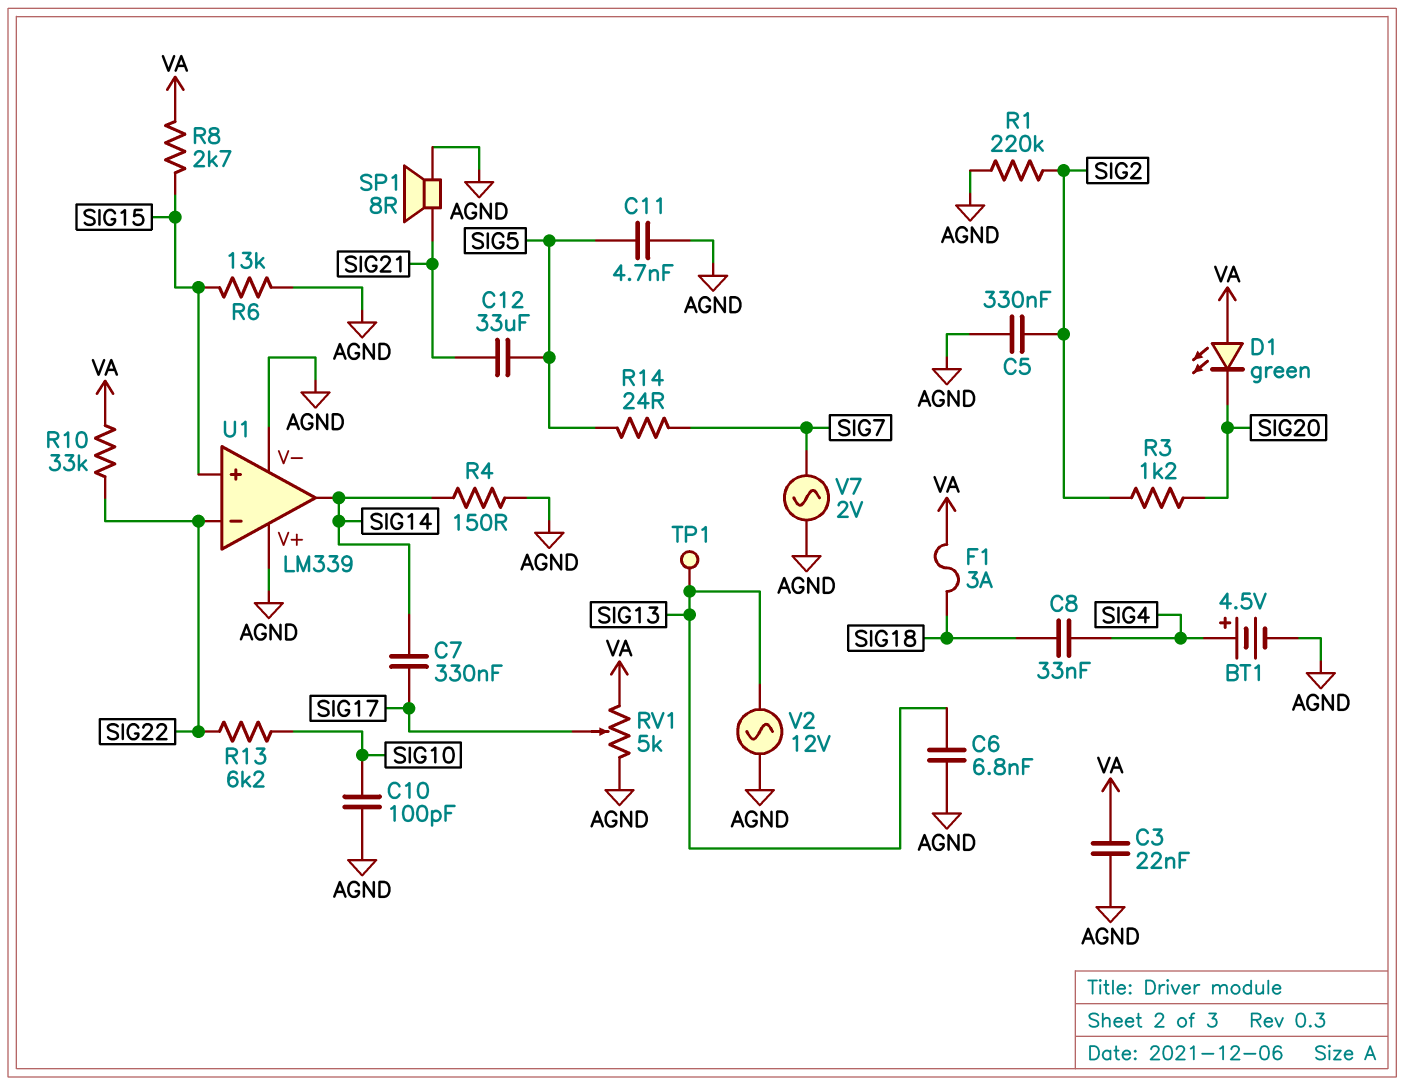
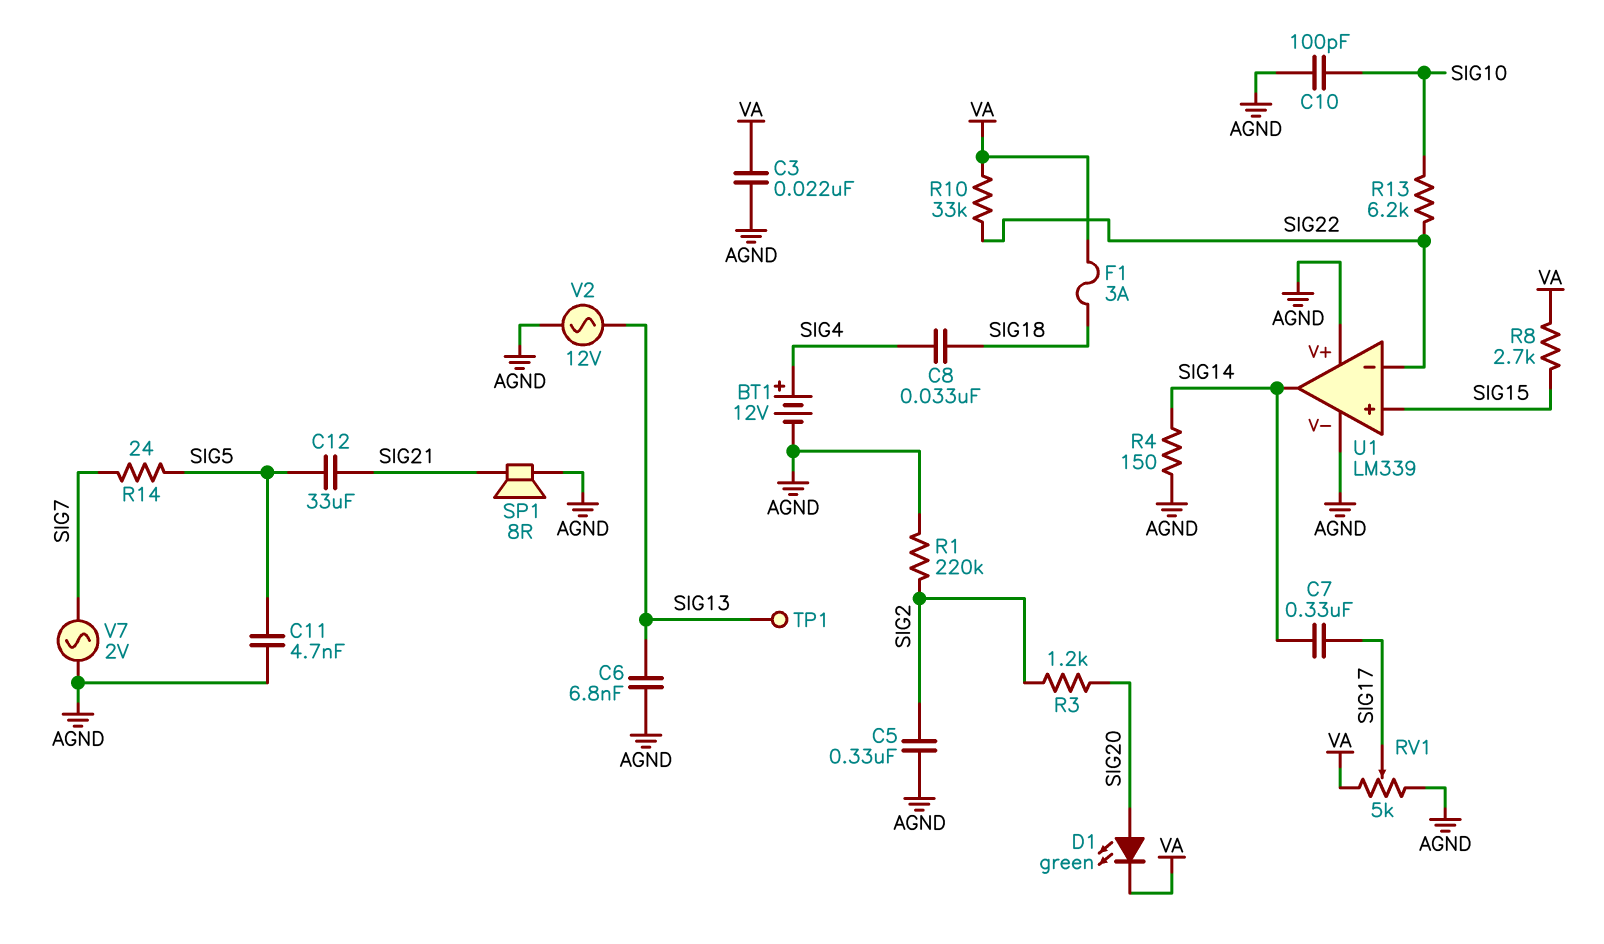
BT1: 4.5V (plus SIG4, minus AGND) -> 12V (plus SIG4, minus AGND)
D1: LED green (A VA, K SIG20) -> LED green (A SIG20, K VA)
R6: 13k (AGND, SIG15) -> none

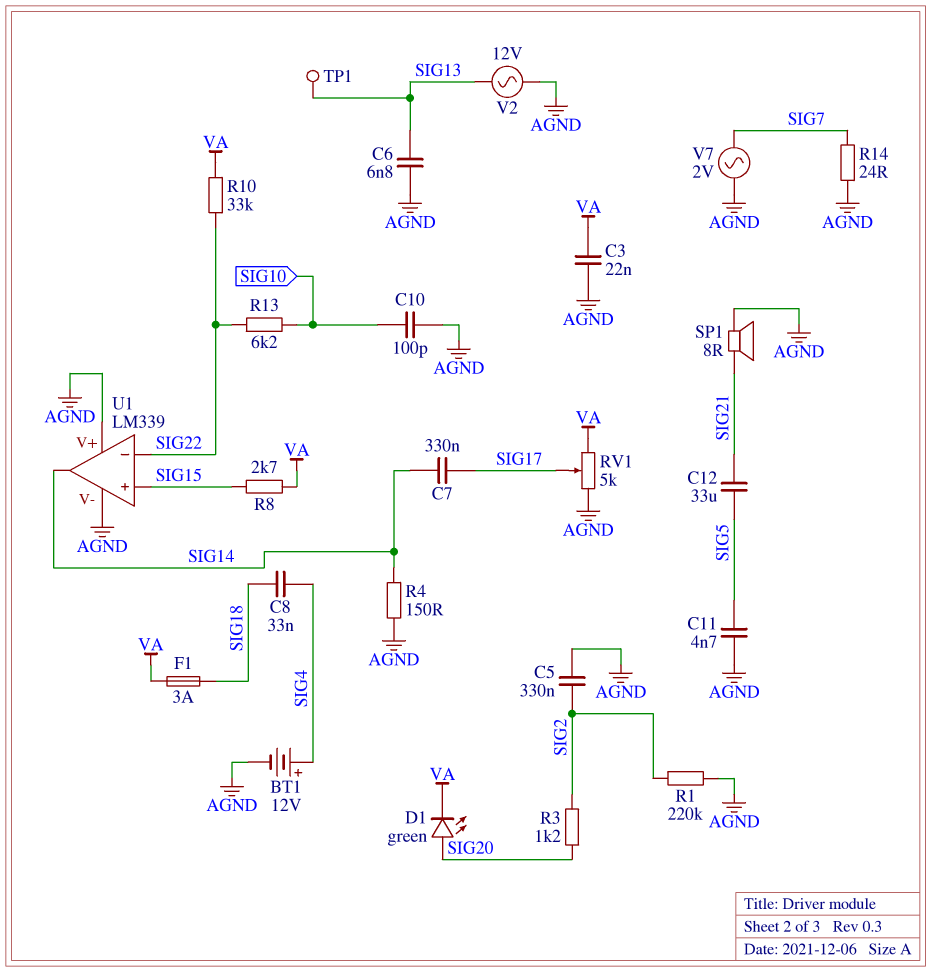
R14: 24 (SIG5, SIG7) -> 24 (AGND, SIG7)

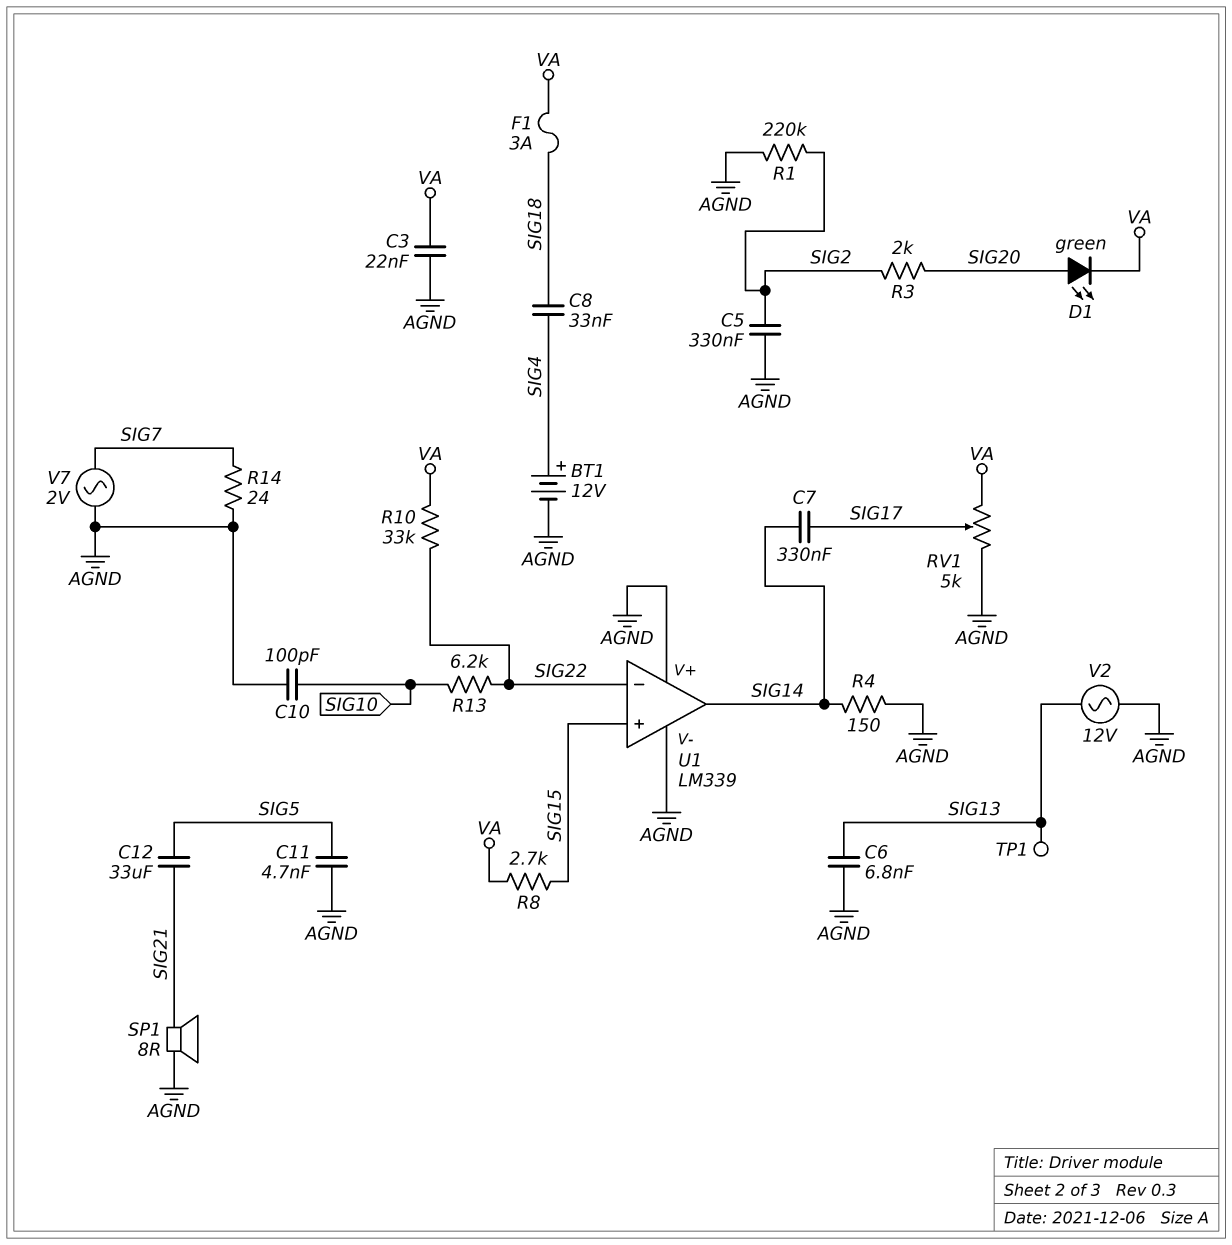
R3: 1.2k (SIG2, SIG20) -> 2k (SIG2, SIG20)

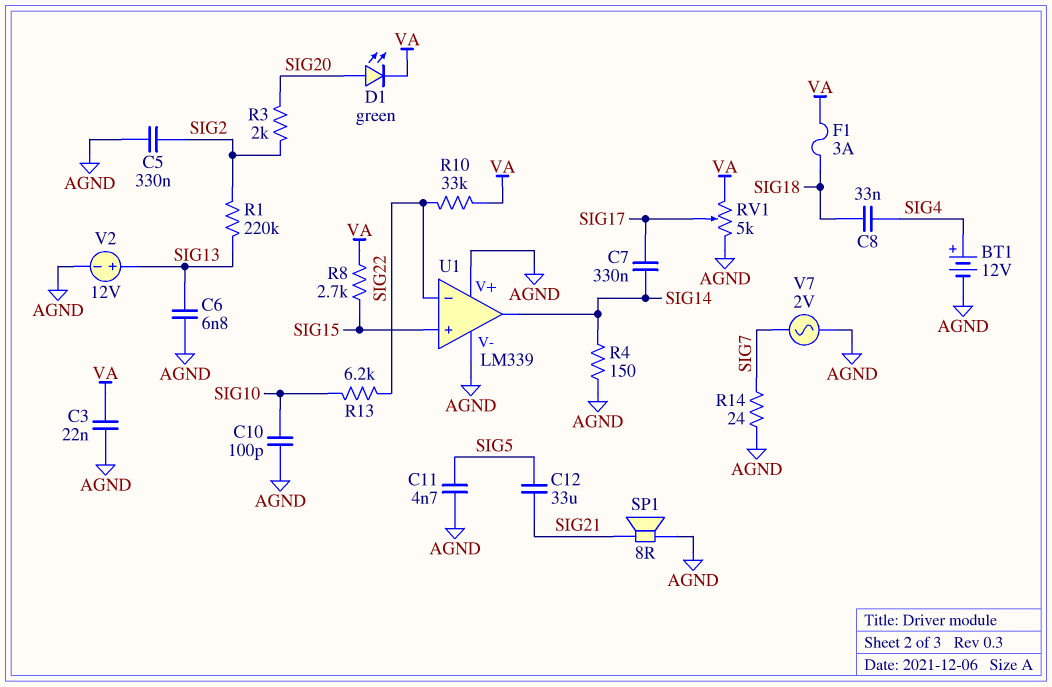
R1: 220k (AGND, SIG2) -> 220k (SIG2, SIG13)
TP1: test point (SIG13) -> none
V2: AC 12V (AGND, SIG13) -> 12V (plus SIG13, minus AGND)

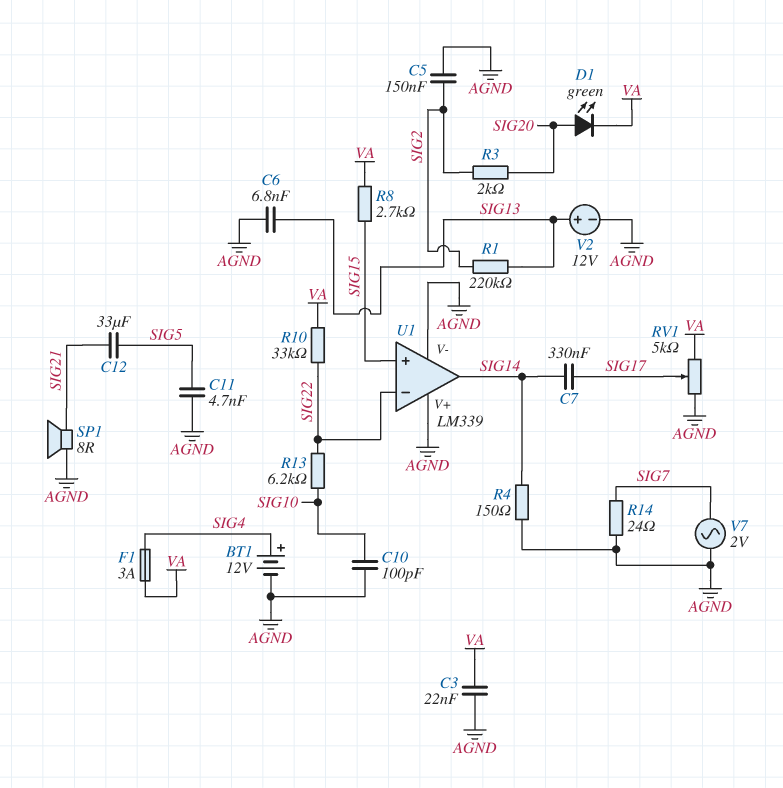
C5: 330nF (AGND, SIG2) -> 150nF (AGND, SIG2)
C8: 33nF (SIG4, SIG18) -> none
F1: 3A (SIG18, VA) -> 3A (SIG4, VA)

